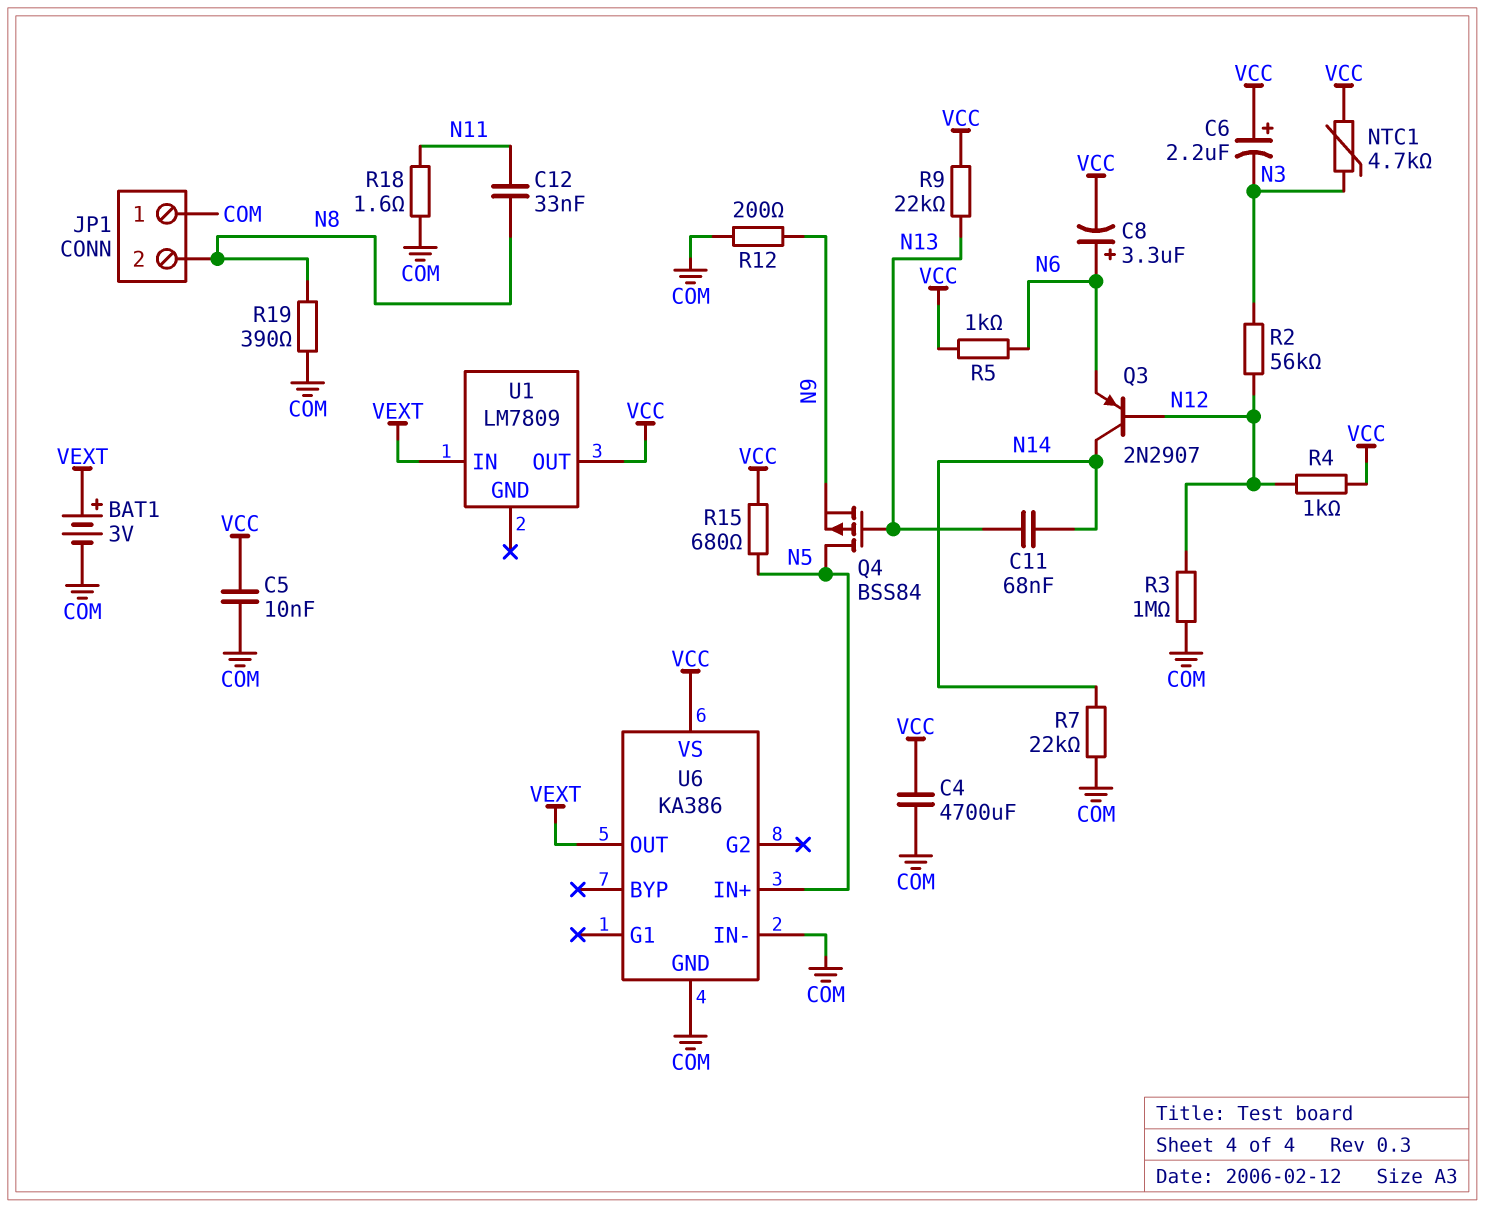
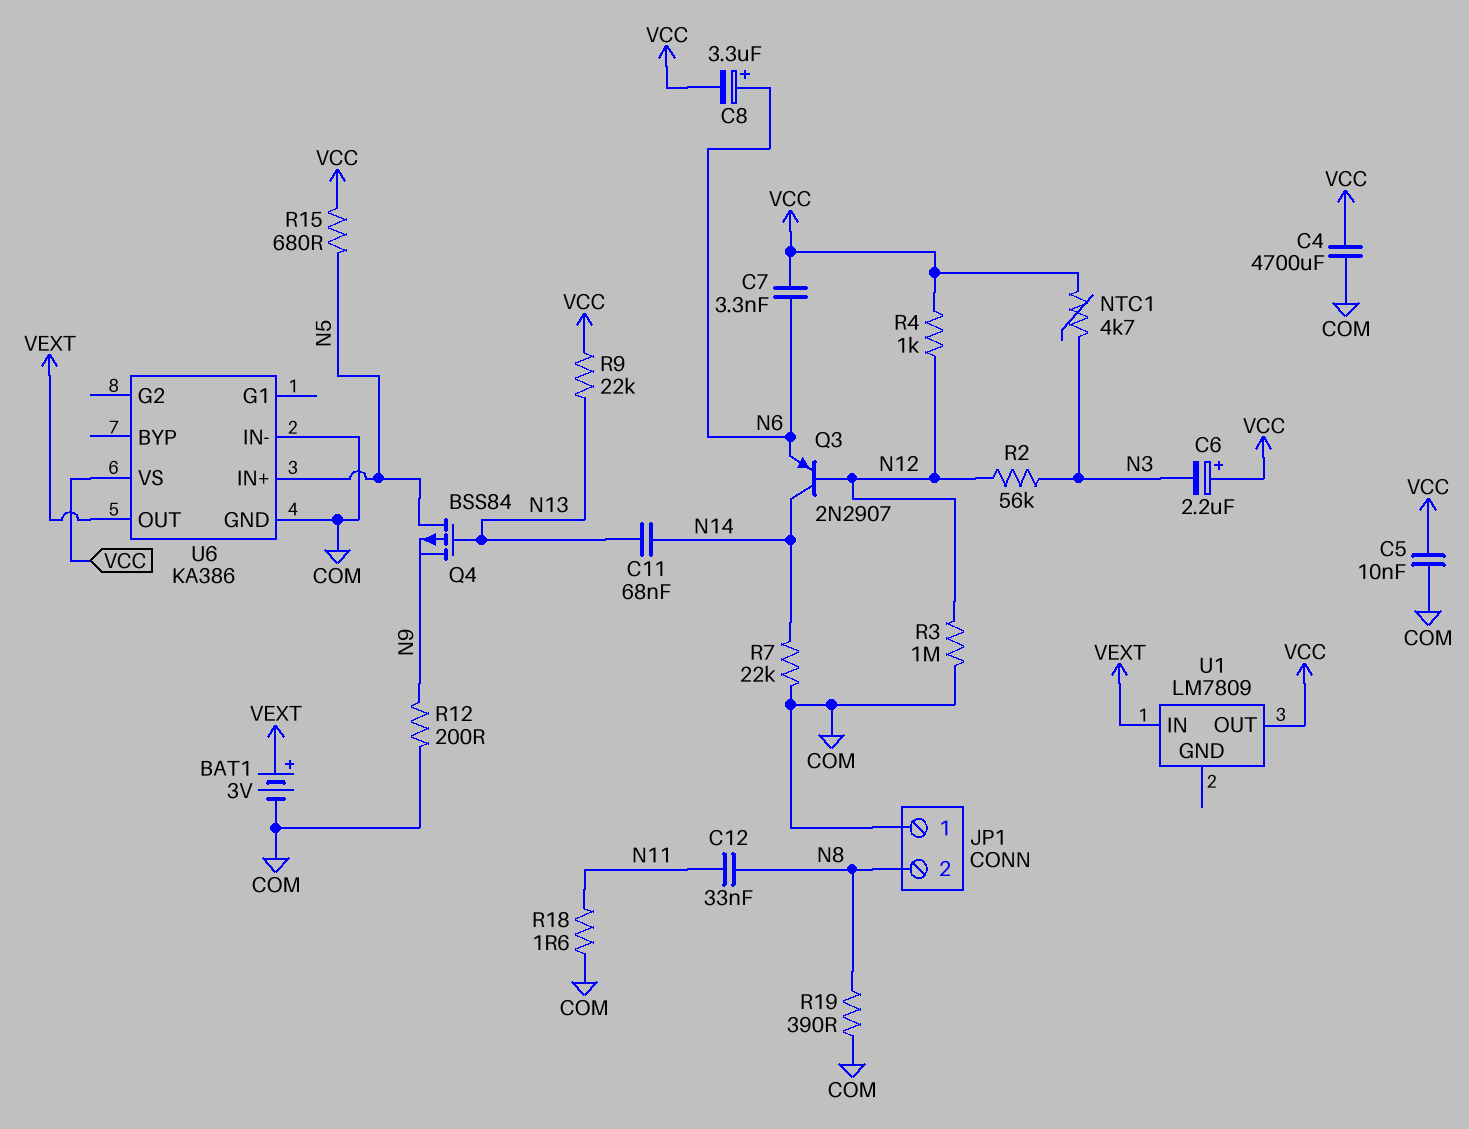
C7: none -> 3.3nF (N6, VCC)
R5: 1k (N6, VCC) -> none

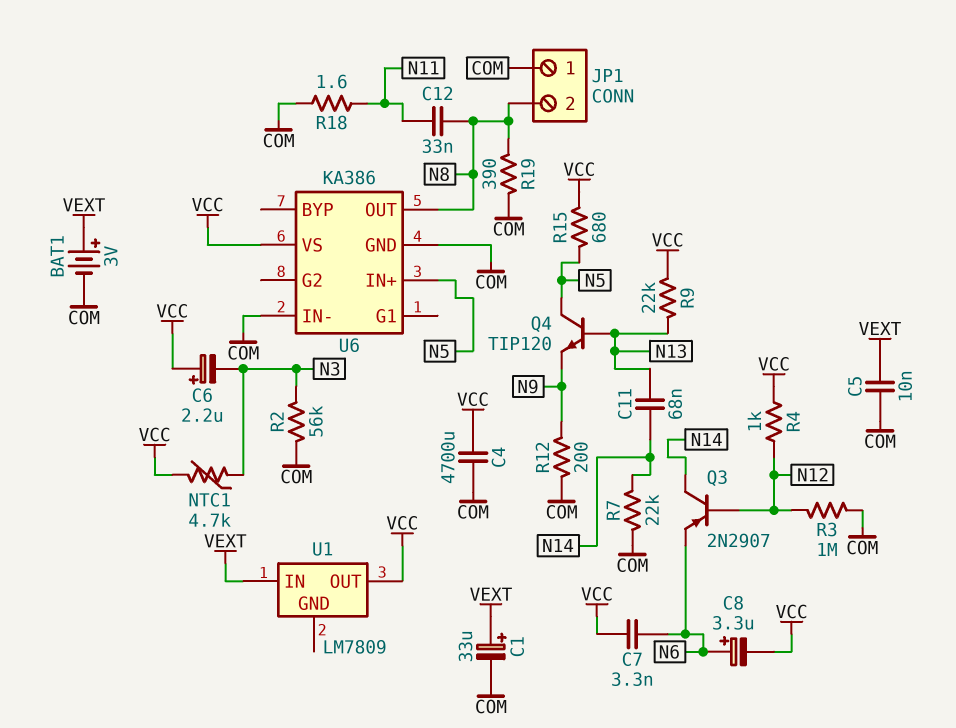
C1: none -> 33uF (plus VEXT, minus COM)
C5: 10nF (COM, VCC) -> 10nF (COM, VEXT)
Q4: PMOS BSS84 (G N13, D N5, S N9) -> NPN TIP120 (B N13, C N5, E N9)
R2: 56k (N3, N12) -> 56k (COM, N3)
U6 pin OUT: VEXT -> N8

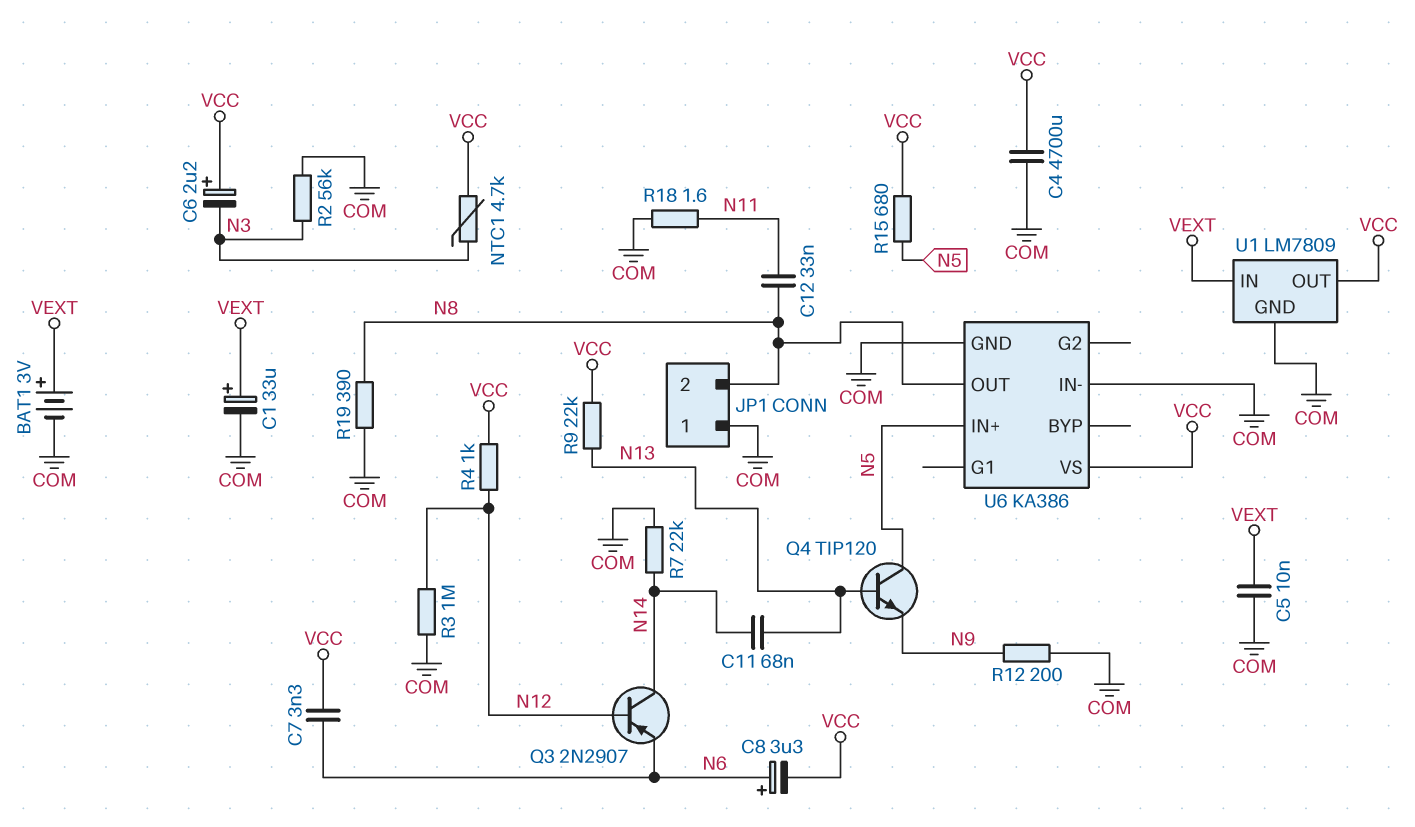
U1 pin GND: none -> COM

